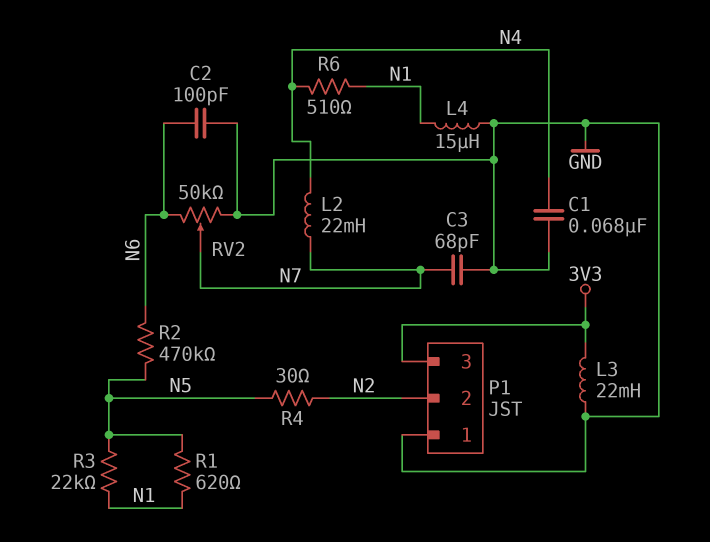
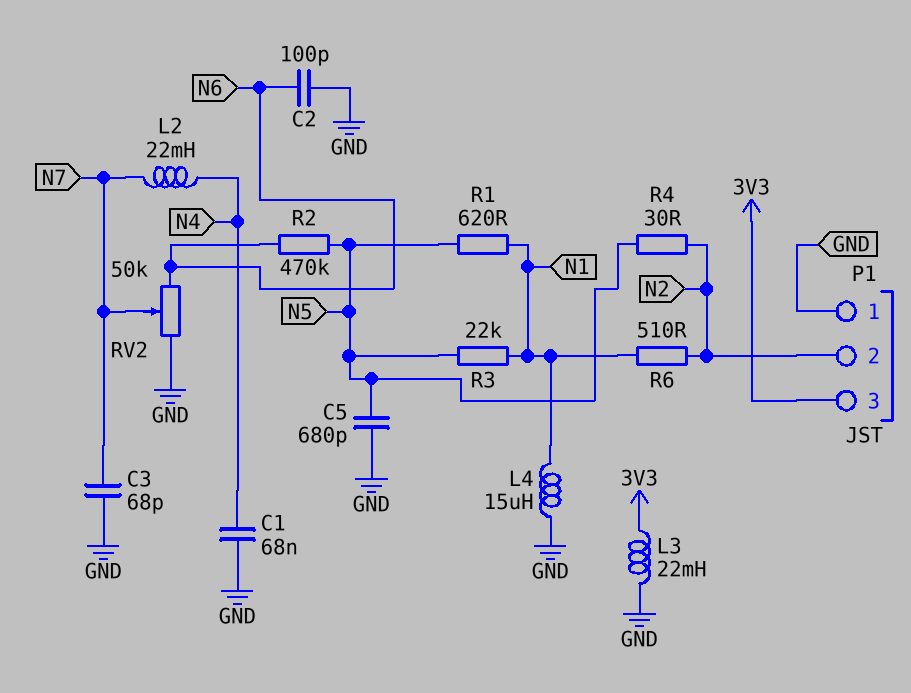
C5: none -> 680pF (GND, N5)
R6: 510 (N1, N4) -> 510 (N1, N2)

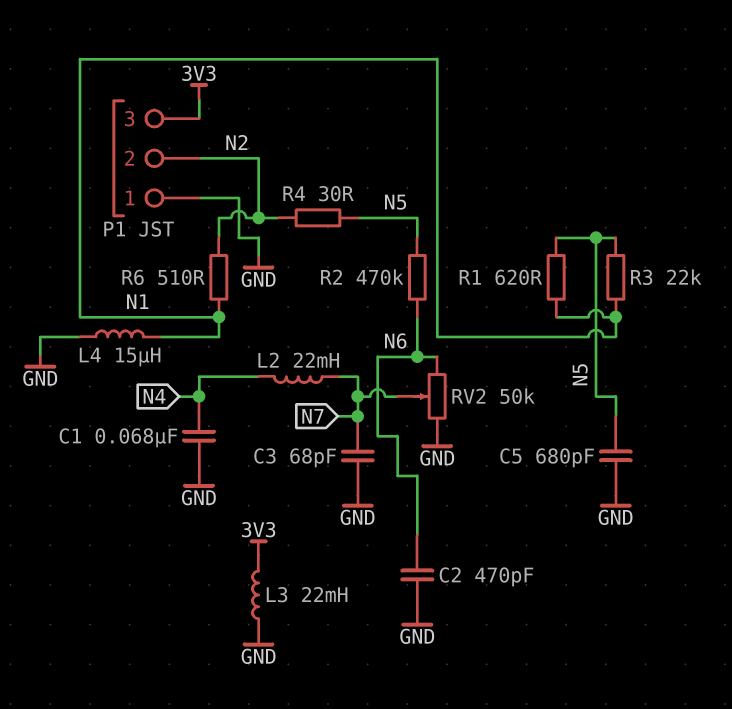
C2: 100pF (GND, N6) -> 470pF (GND, N6)

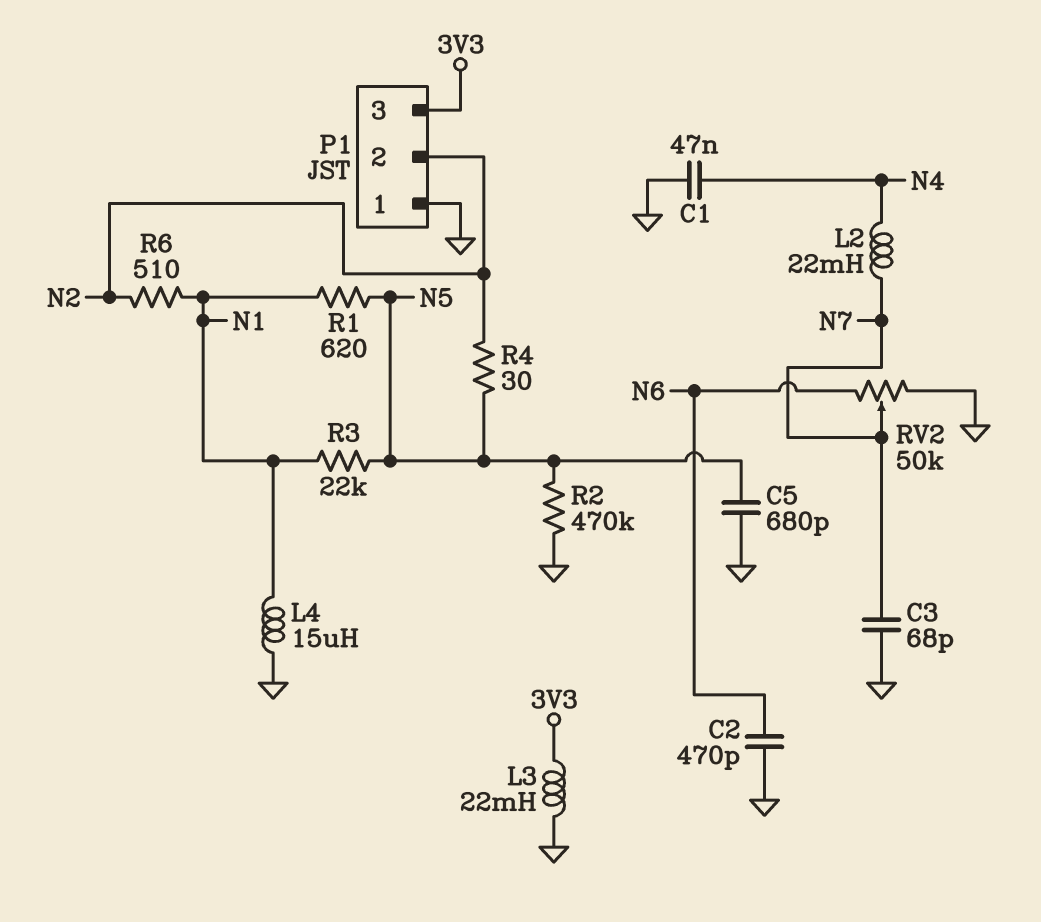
C1: 68nF (GND, N4) -> 47nF (GND, N4)
R2: 470k (N5, N6) -> 470k (GND, N5)

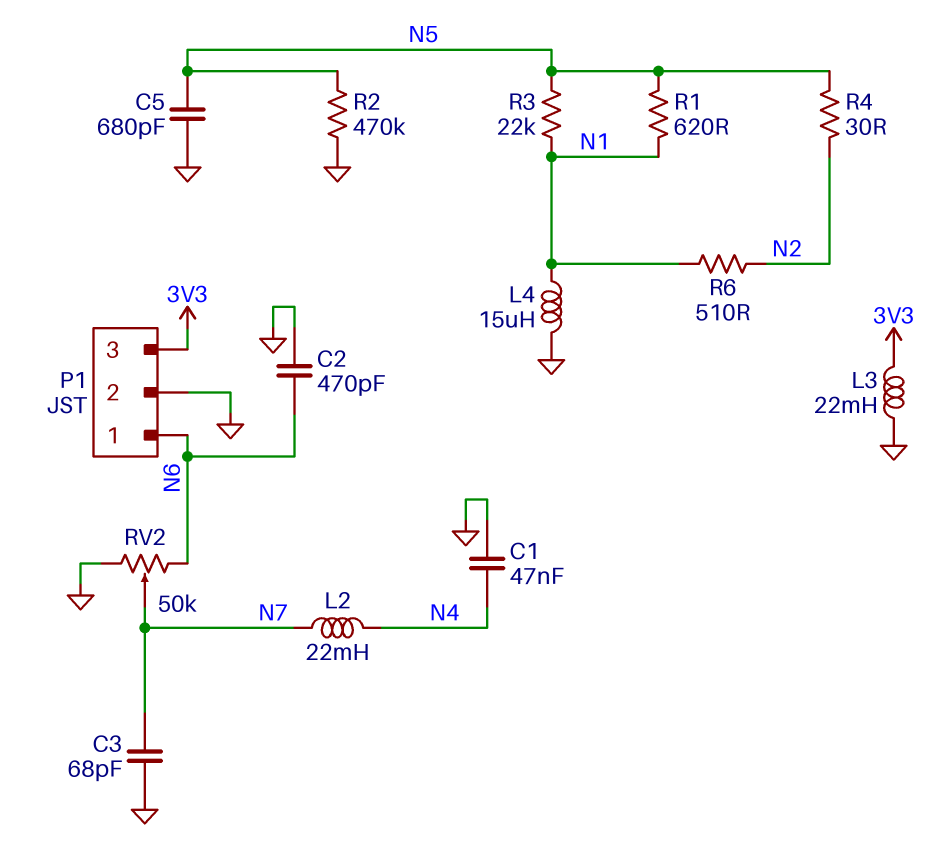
P1 pin 1: GND -> N6
P1 pin 2: N2 -> GND

